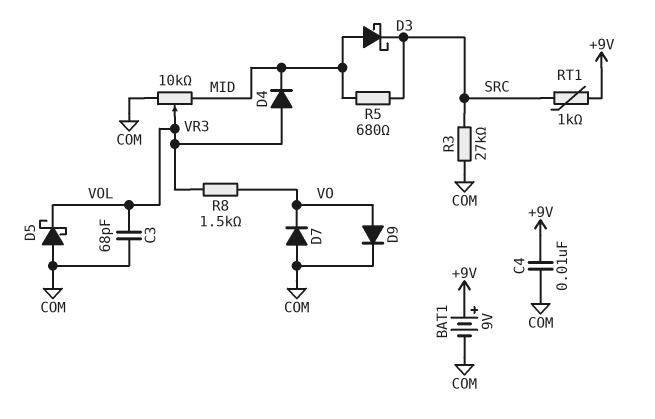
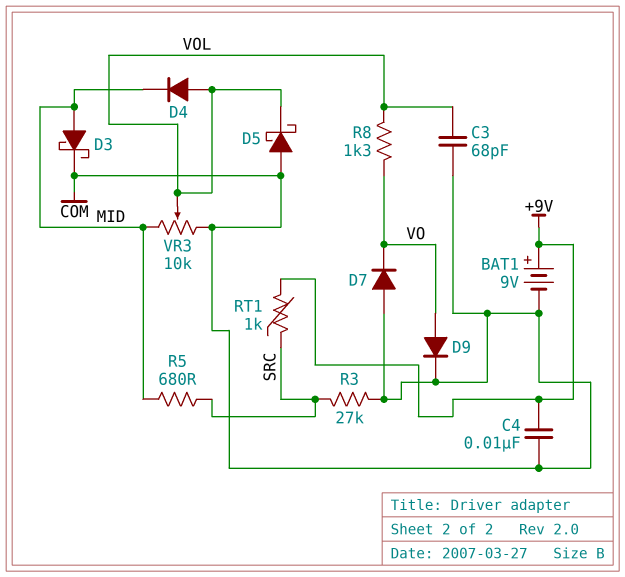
D3: schottky (A MID, K SRC) -> schottky (A MID, K COM)
R8: 1.5k (VO, VOL) -> 1.3k (VO, VOL)

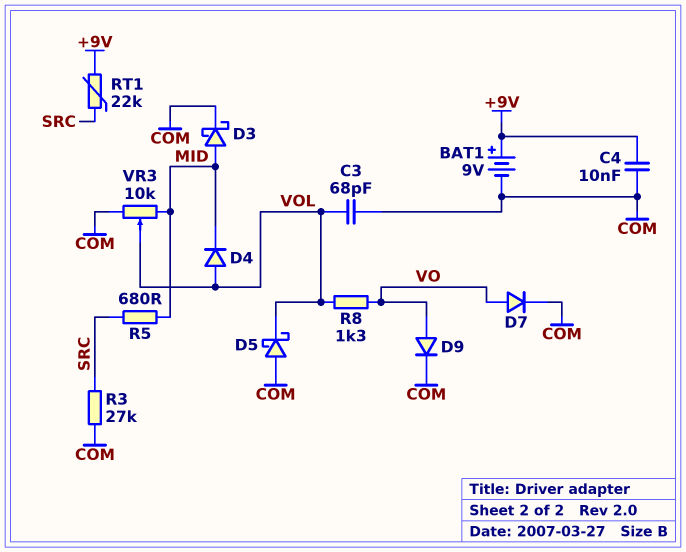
D7: diode (A COM, K VO) -> diode (A VO, K COM)
RT1: 1k (+9V, SRC) -> 22k (+9V, SRC)

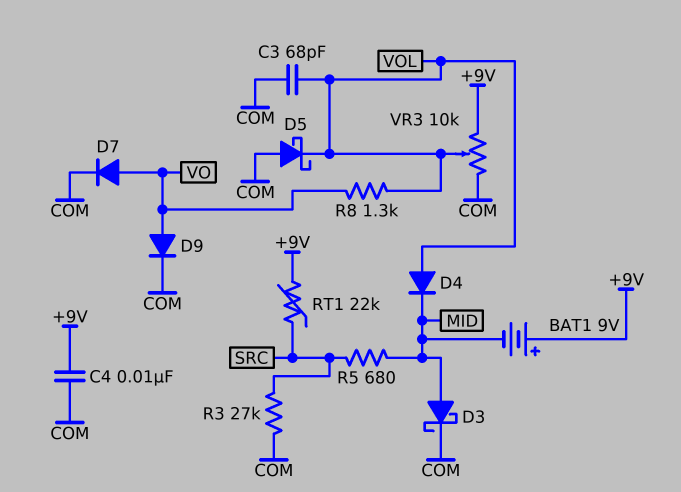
BAT1: 9V (plus +9V, minus COM) -> 9V (plus +9V, minus MID)
VR3: 10k (COM, MID, wiper VOL) -> 10k (+9V, COM, wiper VOL)

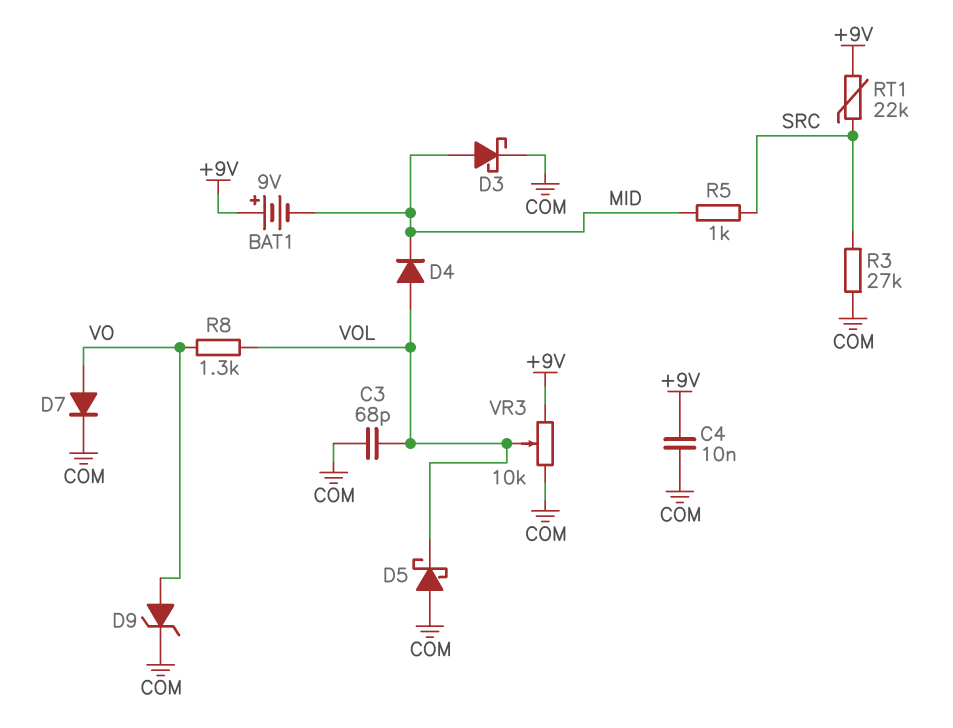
D9: diode (A VO, K COM) -> zener (A VO, K COM)
R5: 680 (MID, SRC) -> 1k (MID, SRC)

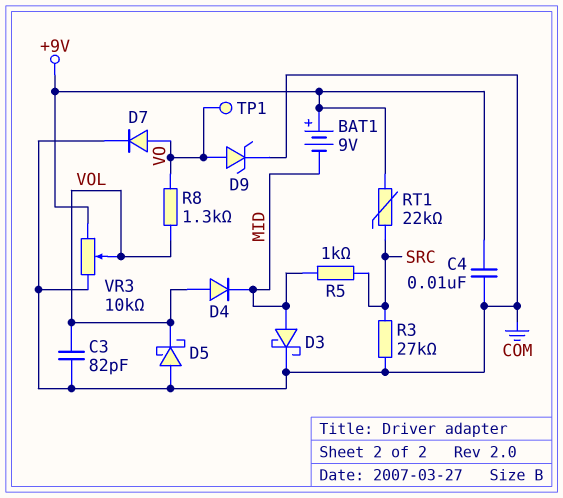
C3: 68pF (COM, VOL) -> 82pF (COM, VOL)
TP1: none -> test point (VO)

